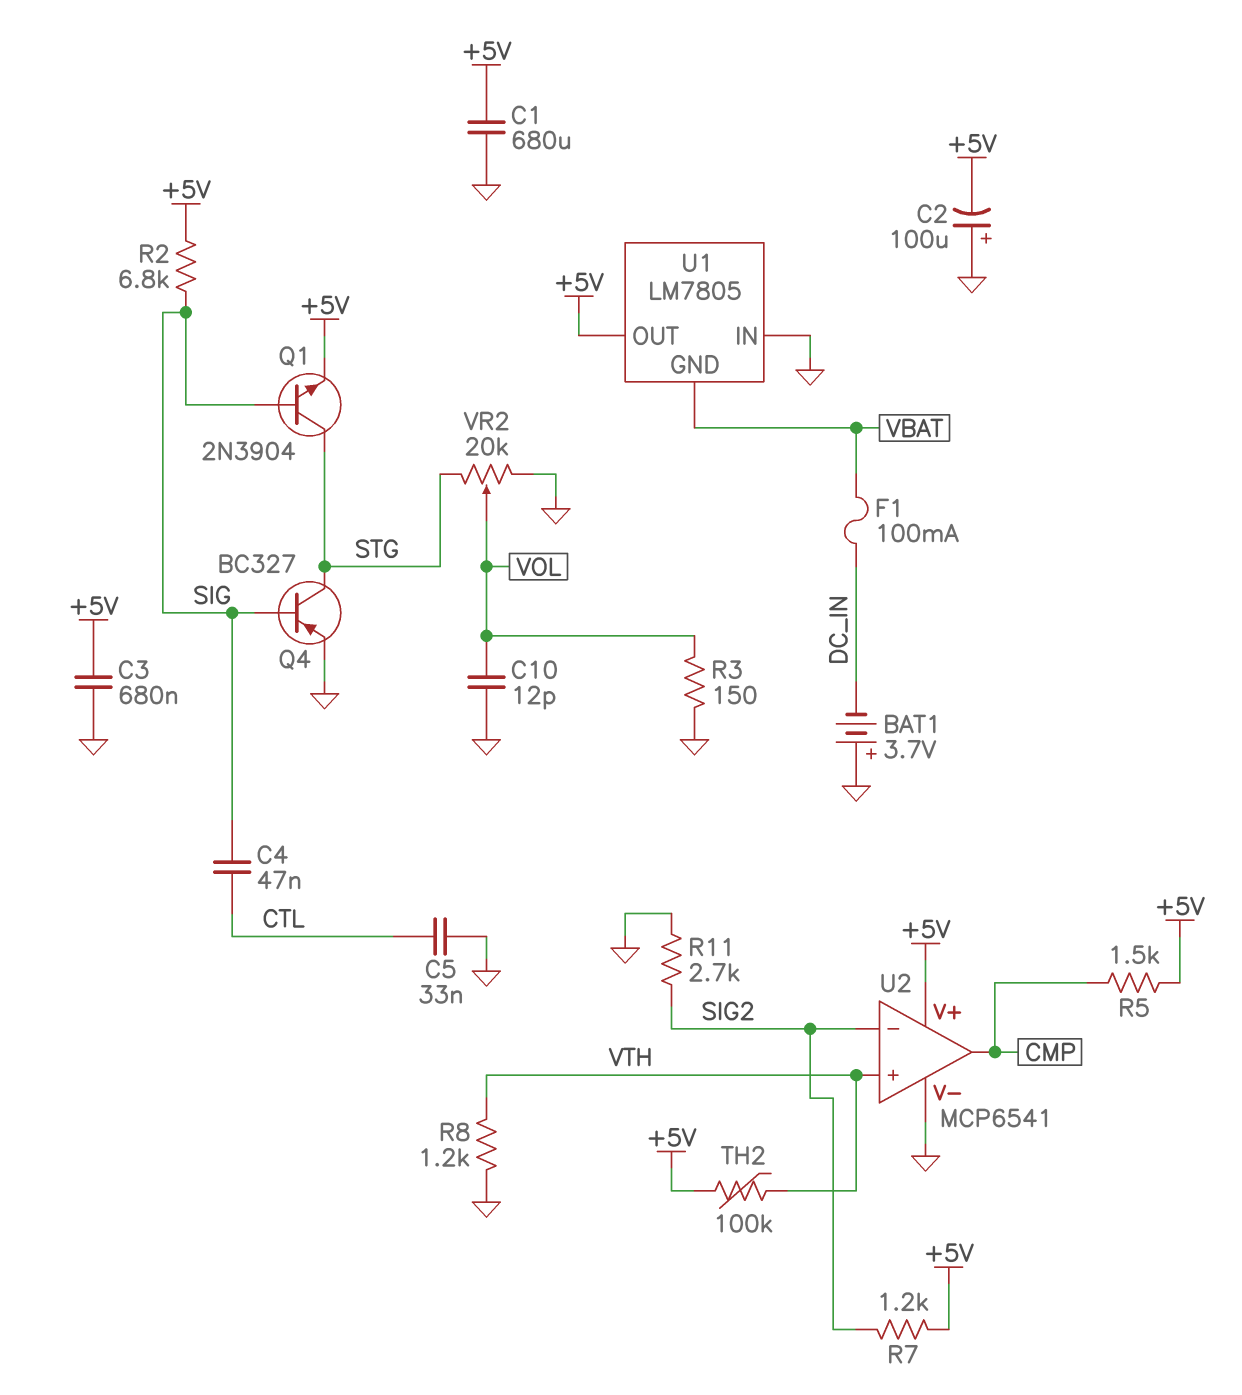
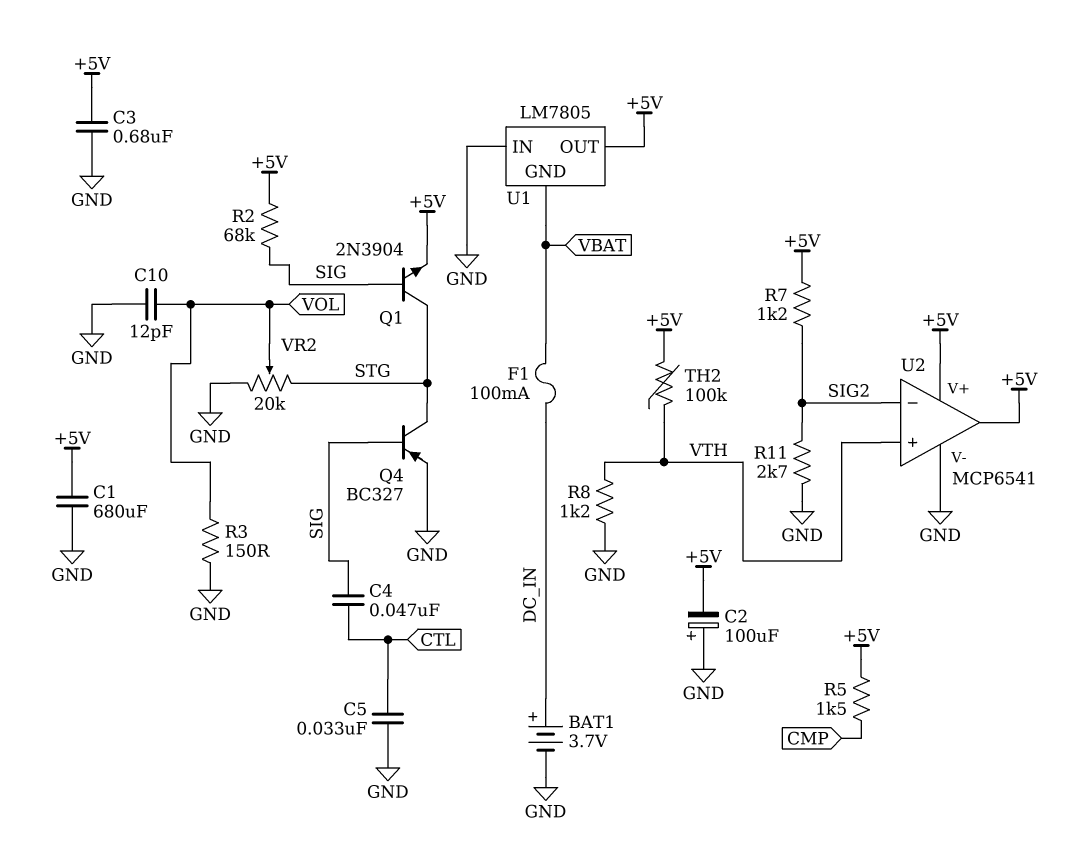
BAT1: 3.7V (plus GND, minus DC_IN) -> 3.7V (plus DC_IN, minus GND)
R2: 6.8k (+5V, SIG) -> 68k (+5V, SIG)
U2 pin out: CMP -> +5V

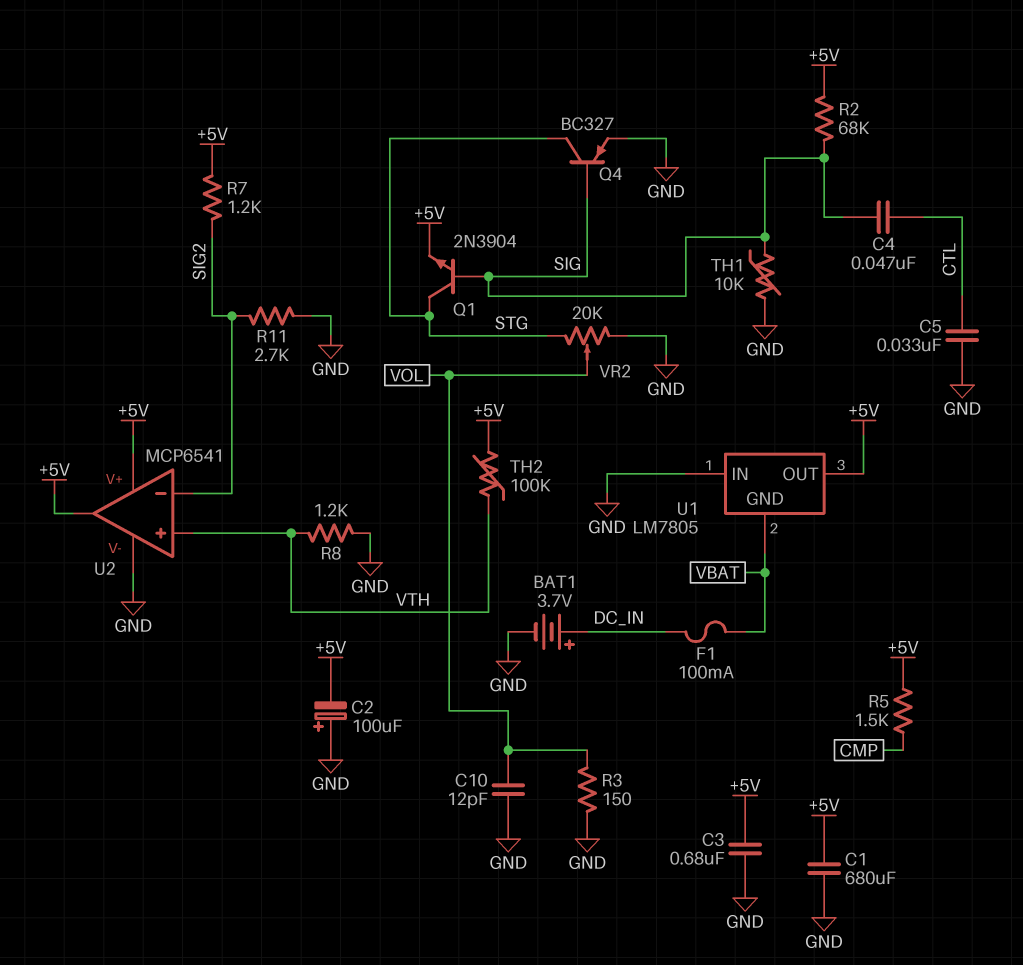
TH1: none -> 10k (GND, SIG)

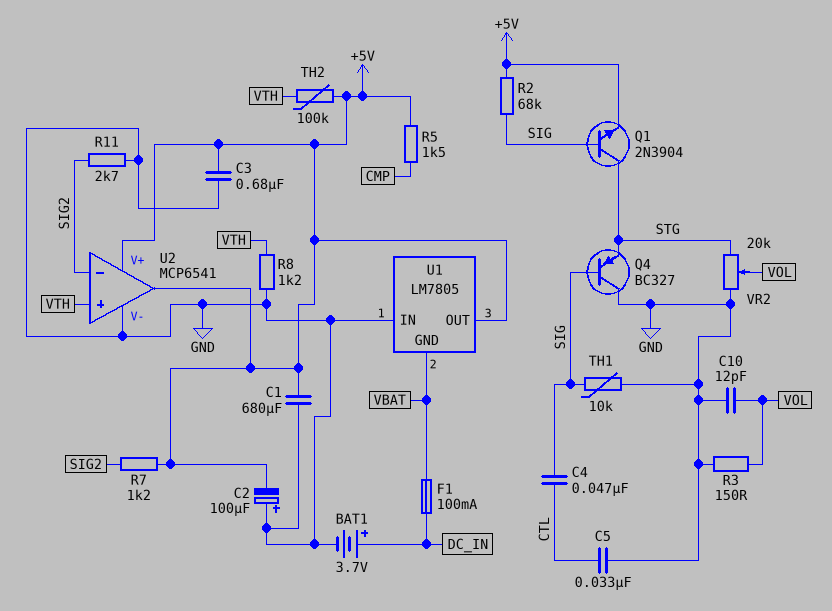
Q4: PNP BC327 (B SIG, C STG, E GND) -> PNP BC327 (B SIG, C GND, E STG)

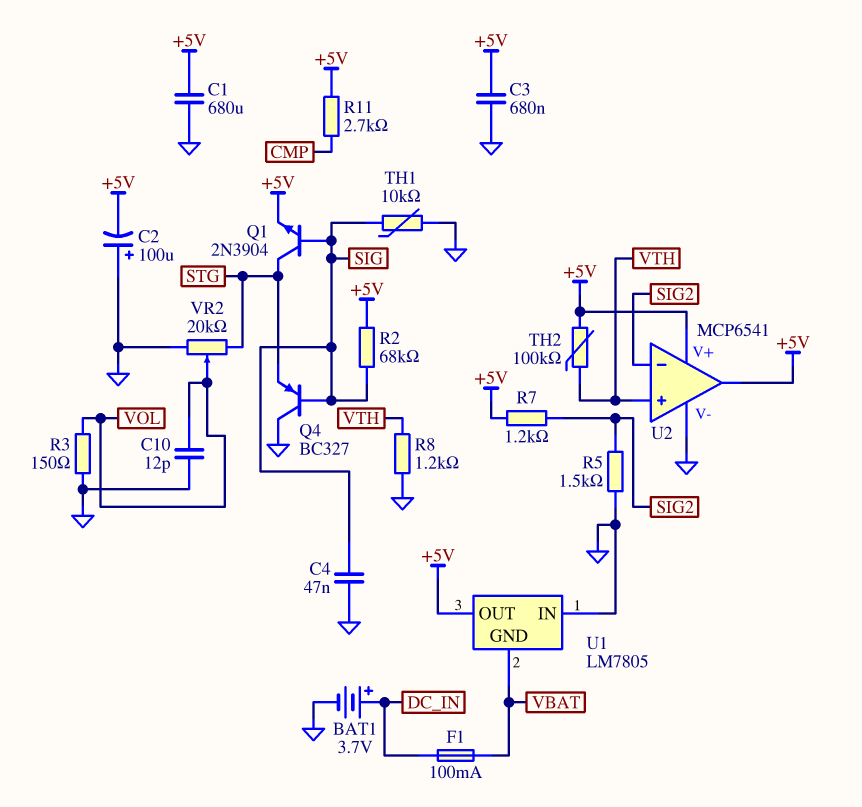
C4: 47nF (CTL, SIG) -> 47nF (GND, SIG)
C5: 33nF (CTL, GND) -> none
R5: 1.5k (+5V, CMP) -> 1.5k (GND, SIG2)
R11: 2.7k (GND, SIG2) -> 2.7k (+5V, CMP)

